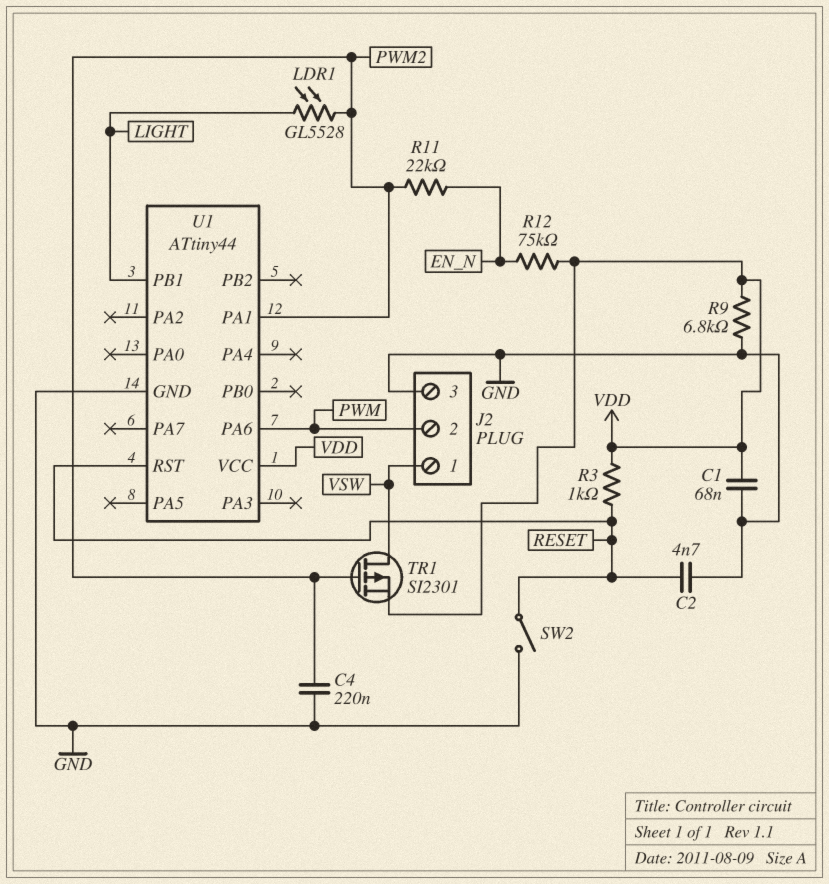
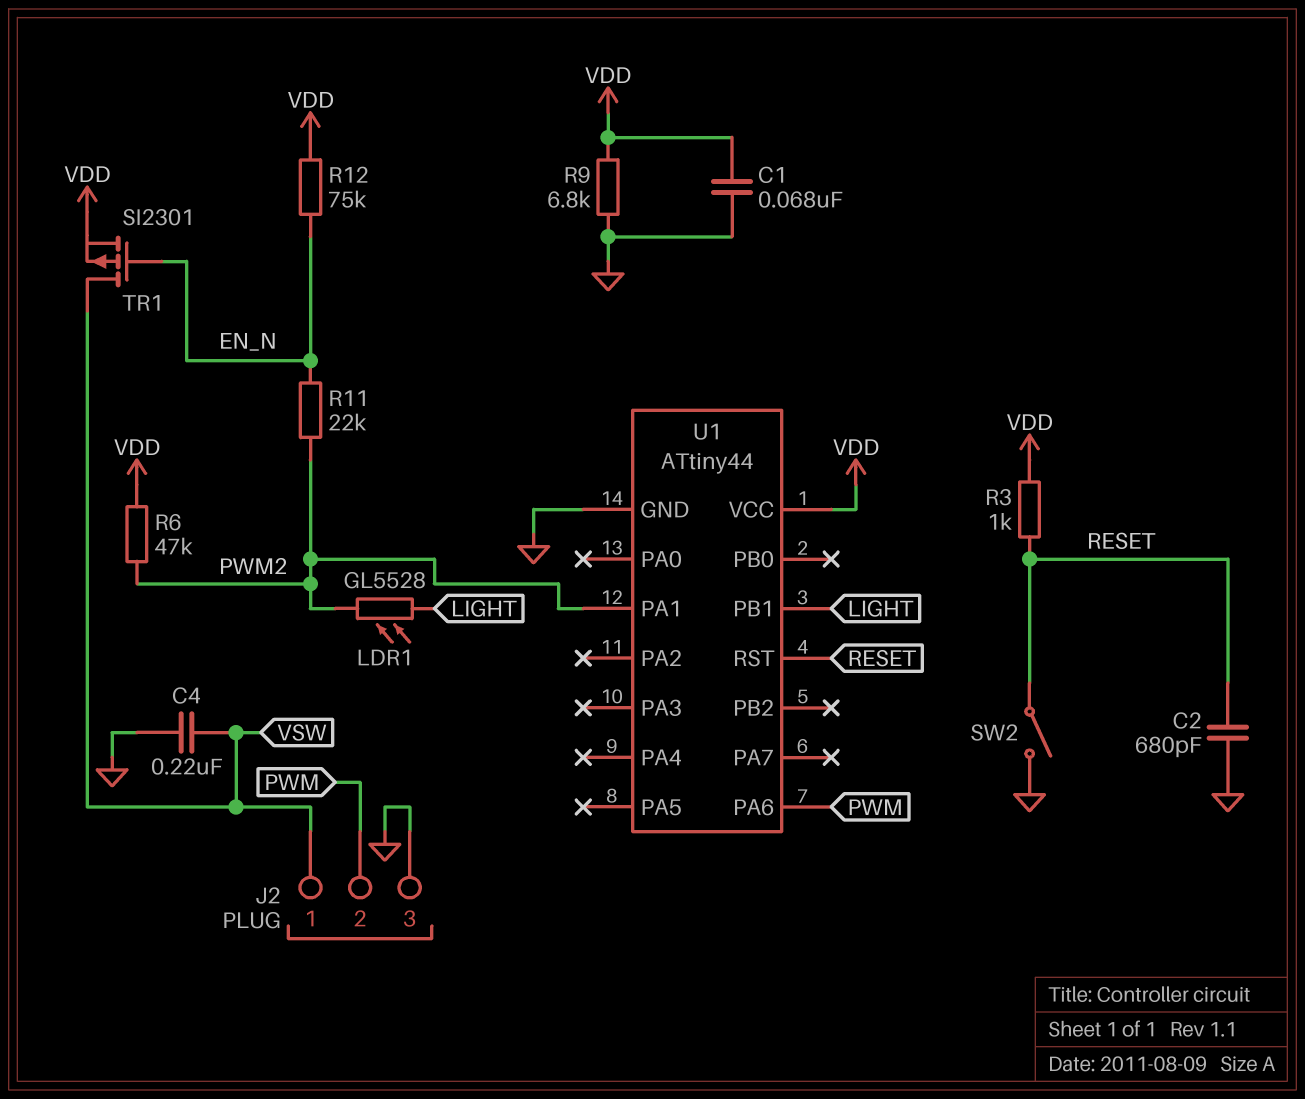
C2: 4.7nF (GND, RESET) -> 680pF (GND, RESET)
C4: 220nF (GND, PWM2) -> 220nF (GND, VSW)
R6: none -> 47k (PWM2, VDD)
TR1: PMOS SI2301 (G PWM2, D VSW, S VDD) -> PMOS SI2301 (G EN_N, D VSW, S VDD)

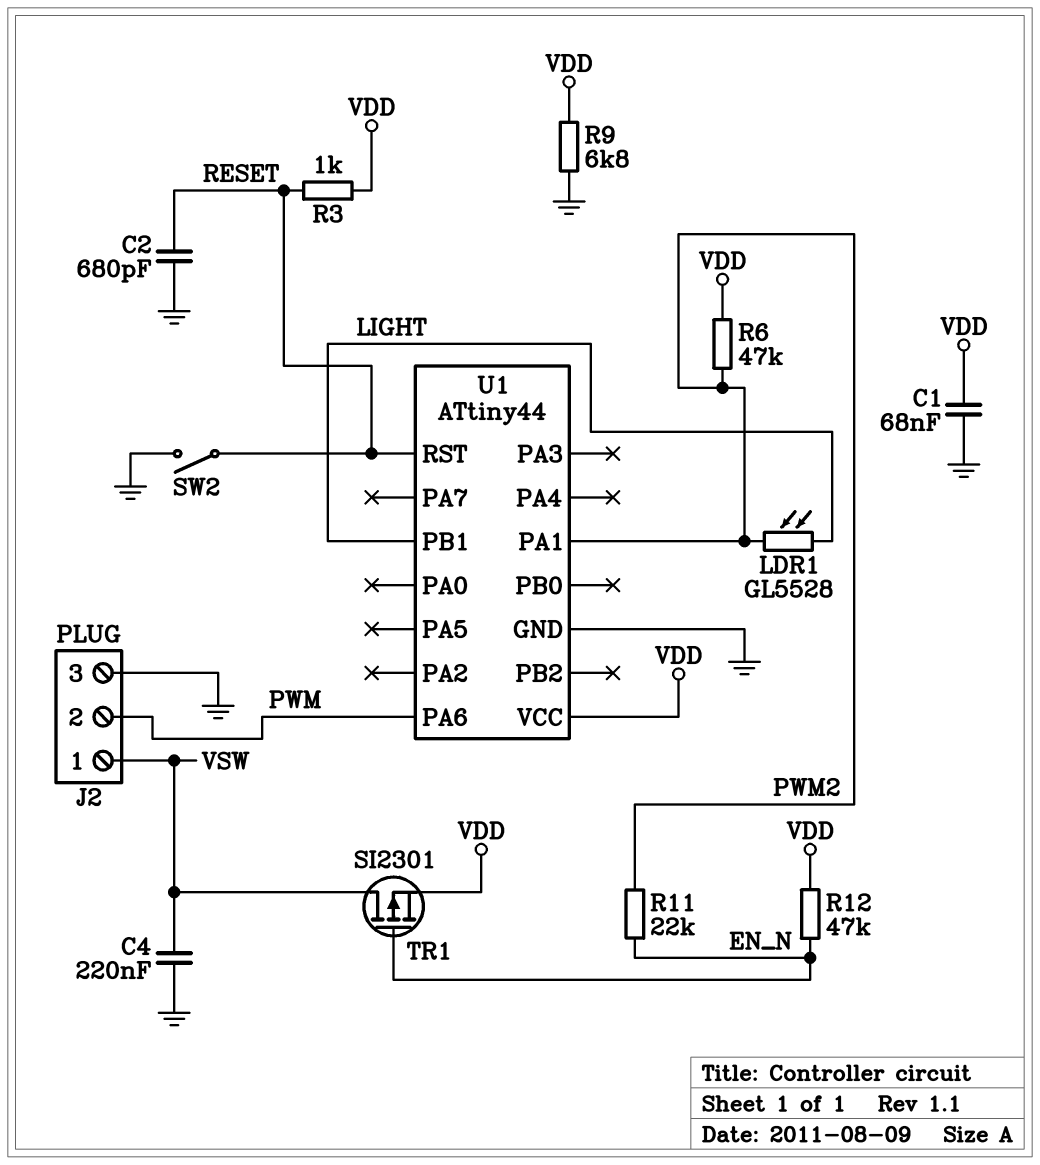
R12: 75k (EN_N, VDD) -> 47k (EN_N, VDD)

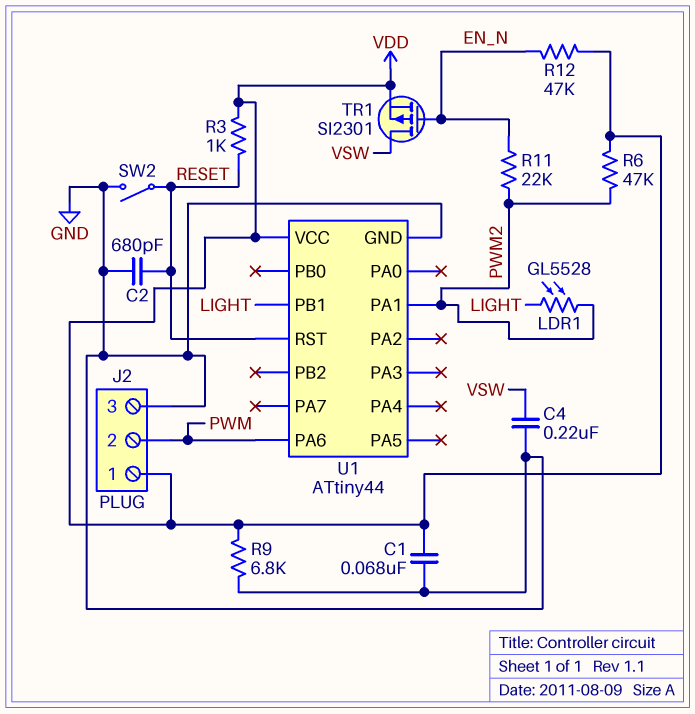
J2 pin 1: VSW -> VDD

